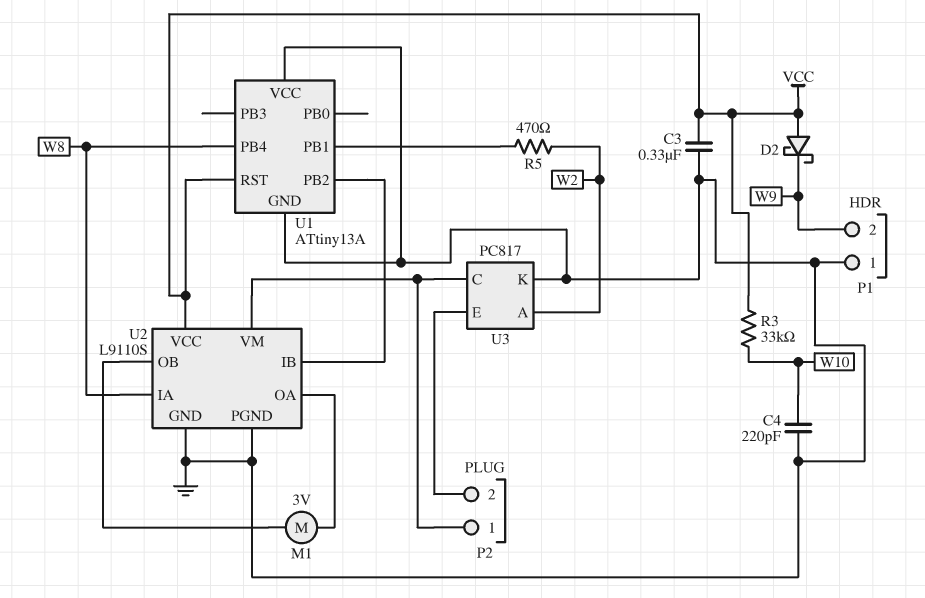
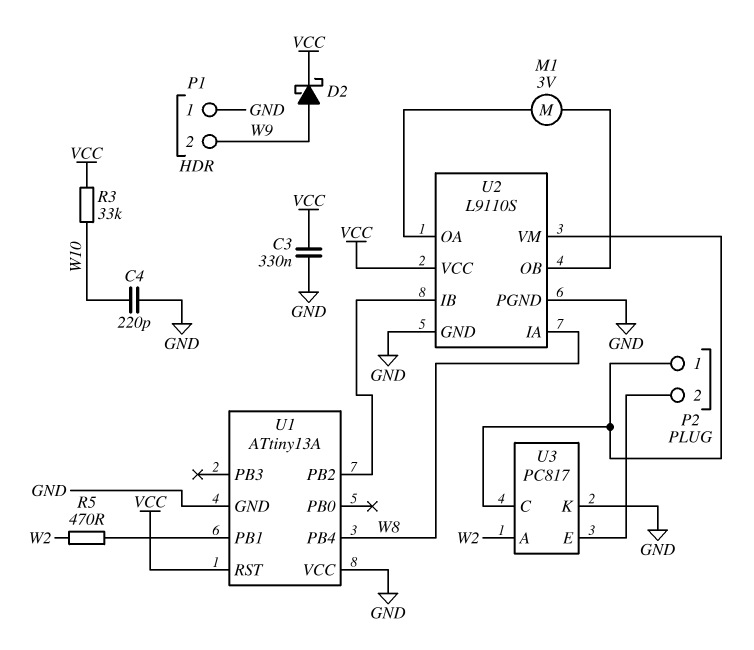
D2: schottky (A VCC, K W9) -> schottky (A W9, K VCC)

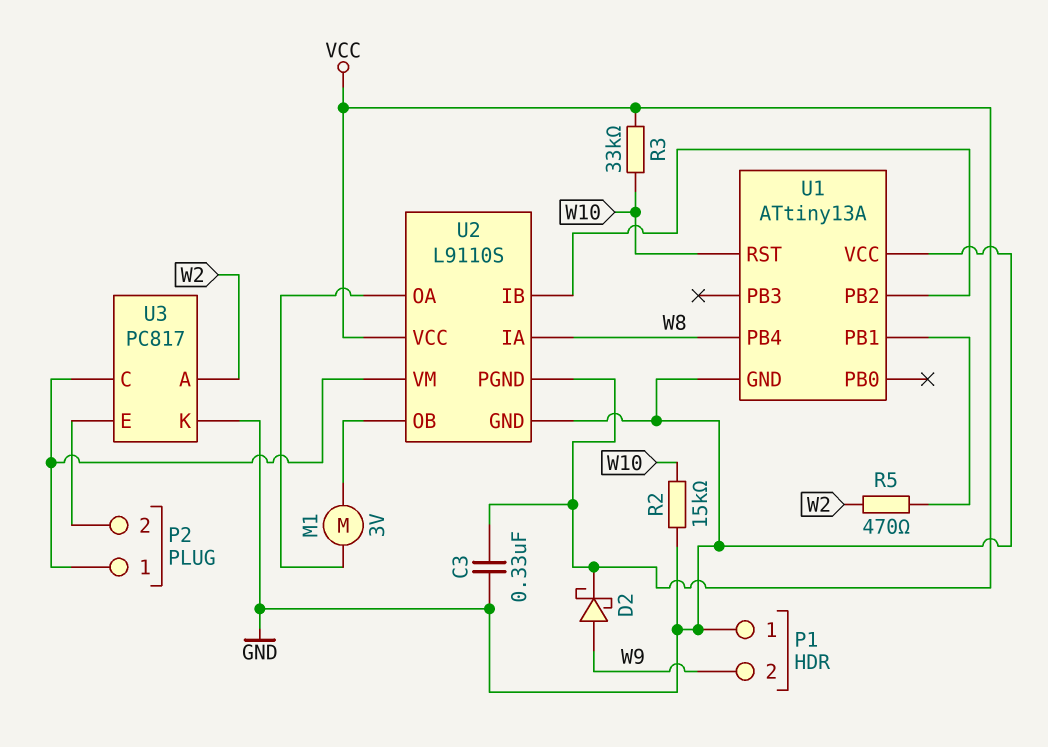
C4: 220pF (GND, W10) -> none
R2: none -> 15k (GND, W10)
U1 pin RST: VCC -> W10
U2 pin PGND: GND -> VCC

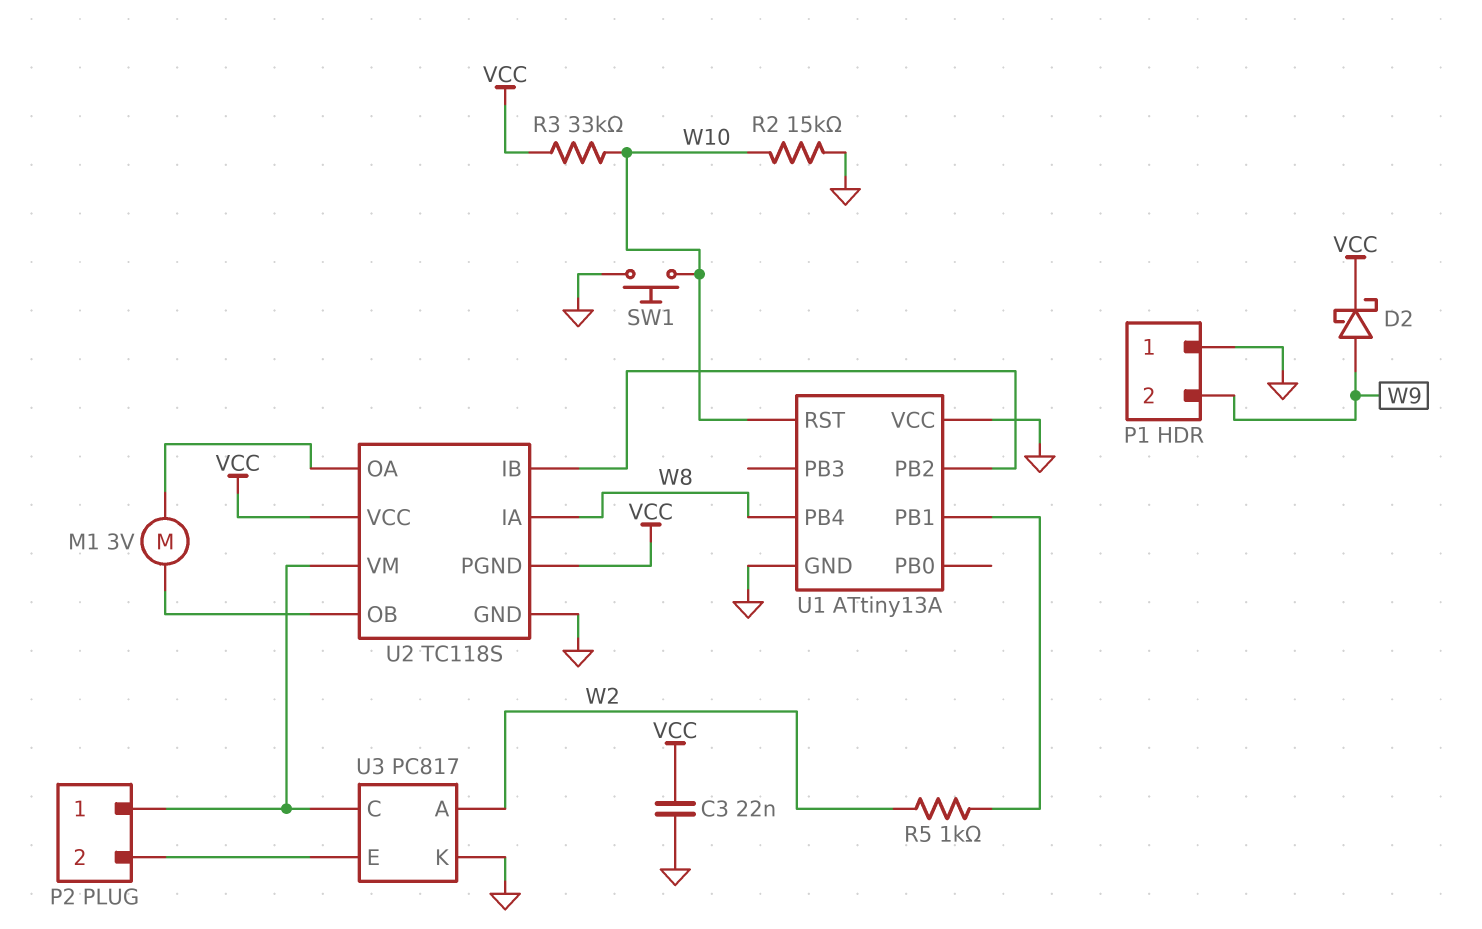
C3: 330nF (GND, VCC) -> 22nF (GND, VCC)
R5: 470 (U1/PB1, W2) -> 1k (U1/PB1, W2)
SW1: none -> button (GND, W10)
U2: L9110S -> TC118S

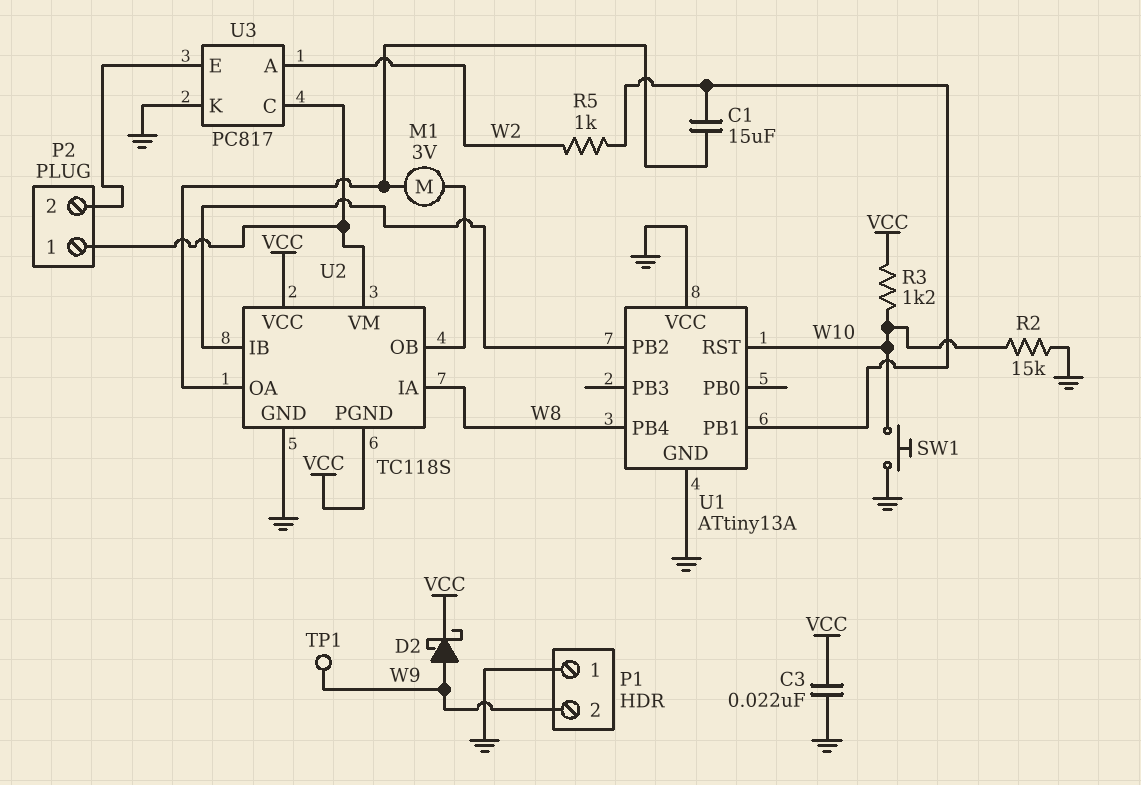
C1: none -> 15uF (U1/PB1, U2/OA)
R3: 33k (VCC, W10) -> 1.2k (VCC, W10)
TP1: none -> test point (W9)

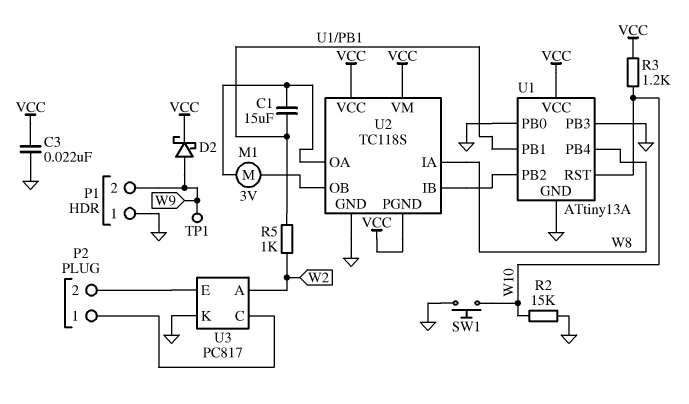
U1 pin PB0: none -> GND
U1 pin PB3: none -> GND
U1 pin VCC: GND -> VCC
U2 pin VM: P2/1 -> VCC

